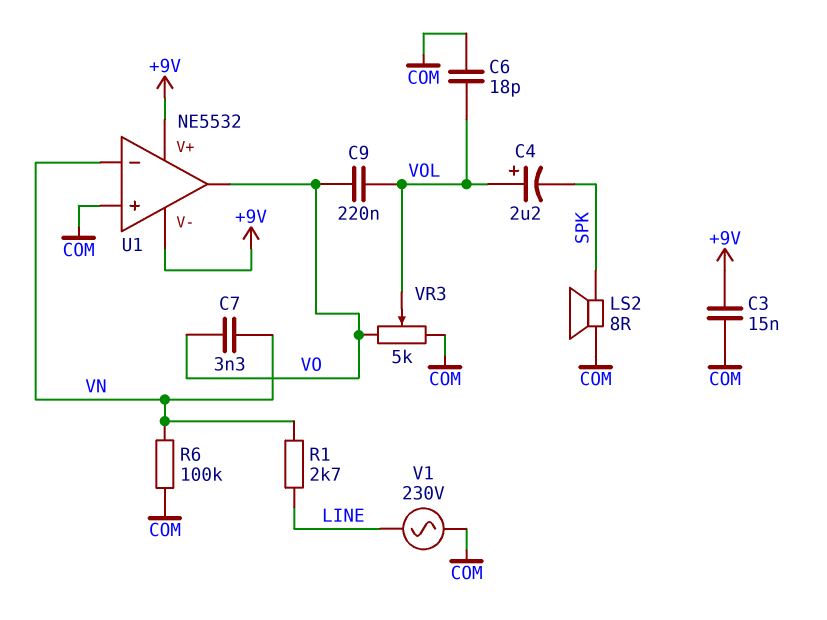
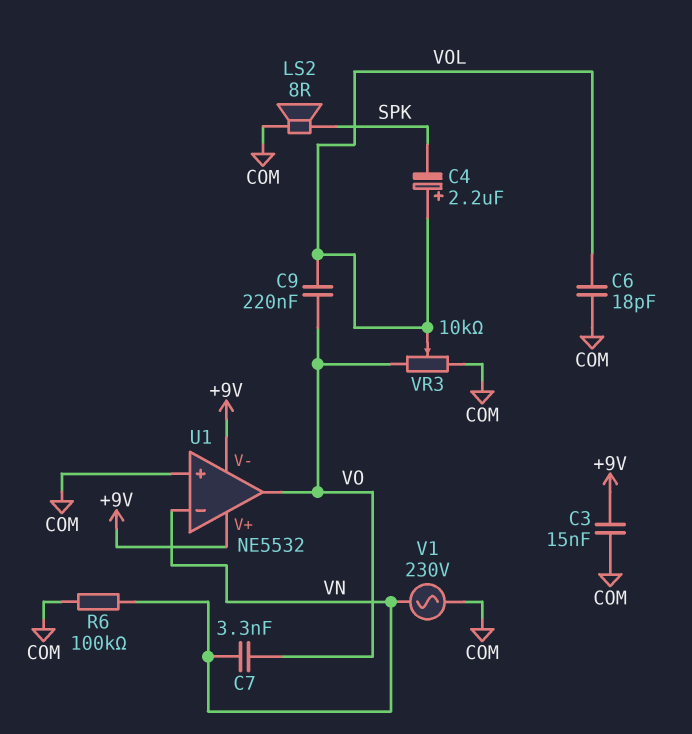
R1: 2.7k (LINE, VN) -> none
V1: AC 230V (COM, LINE) -> AC 230V (COM, VN)
VR3: 5k (COM, VO, wiper VOL) -> 10k (COM, VO, wiper VOL)

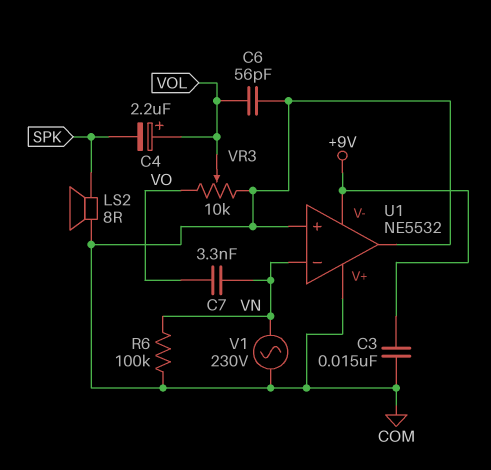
C6: 18pF (COM, VOL) -> 56pF (COM, VOL)
C9: 220nF (VO, VOL) -> none
U1 pin V+: +9V -> COM
U1 pin out: VO -> COM

